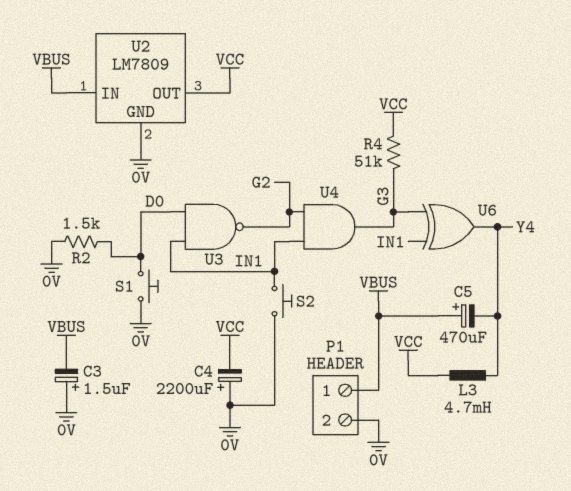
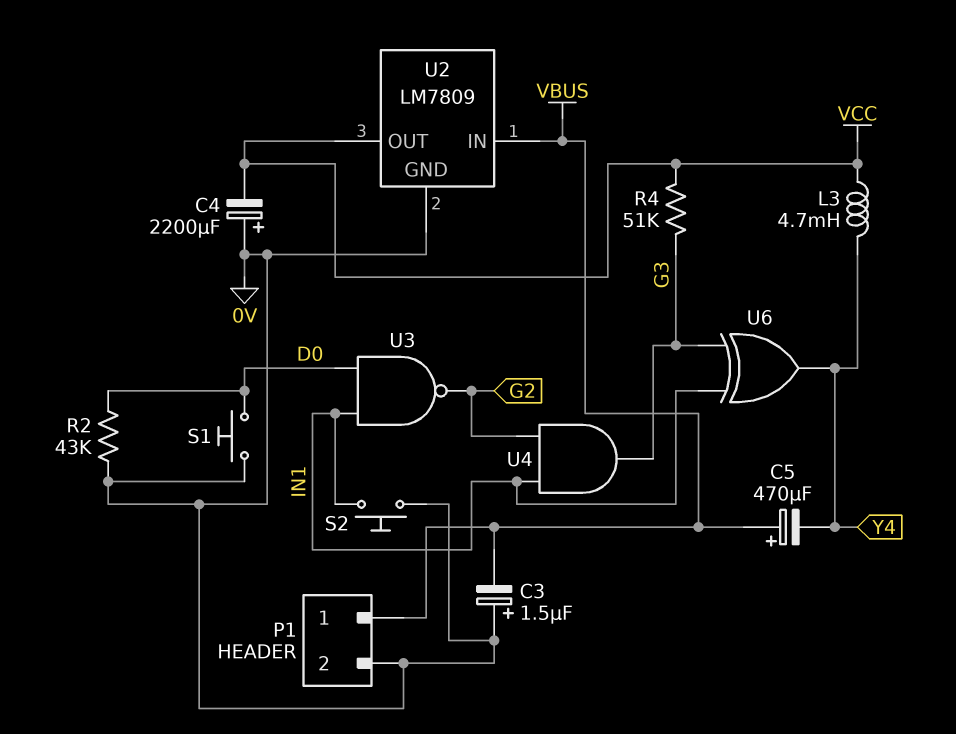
R2: 1.5k (0V, D0) -> 43k (0V, D0)

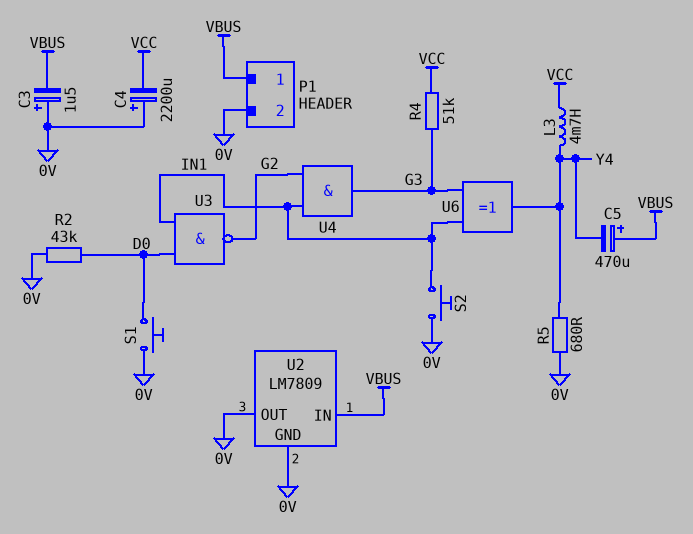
R5: none -> 680 (0V, Y4)
U2 pin OUT: VCC -> 0V

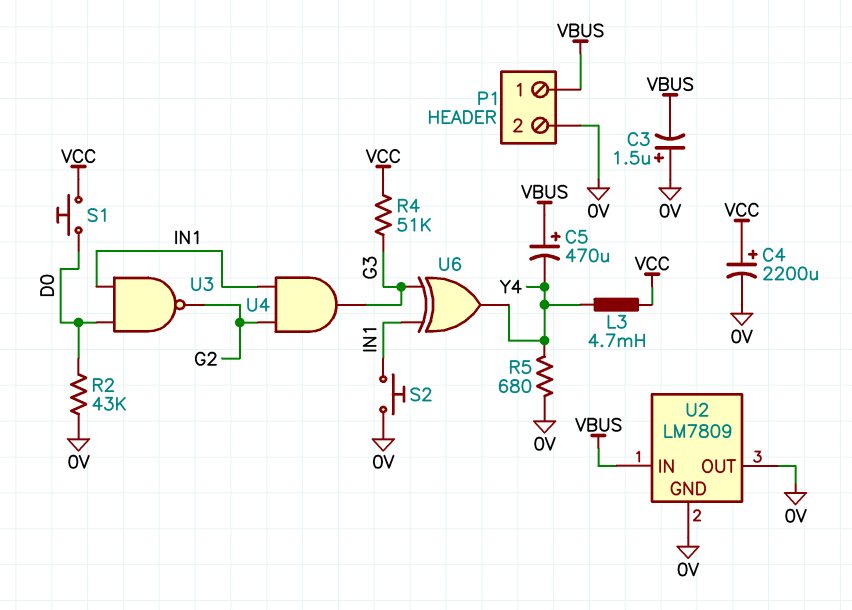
C4: 2200uF (plus 0V, minus VCC) -> 2200uF (plus VCC, minus 0V)
S1: button (0V, D0) -> button (D0, VCC)

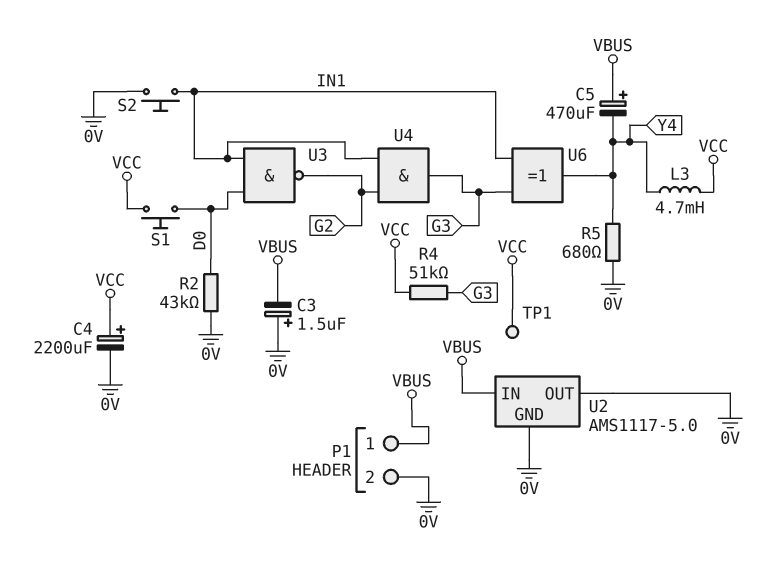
TP1: none -> test point (VCC)
U2: LM7809 -> AMS1117-5.0

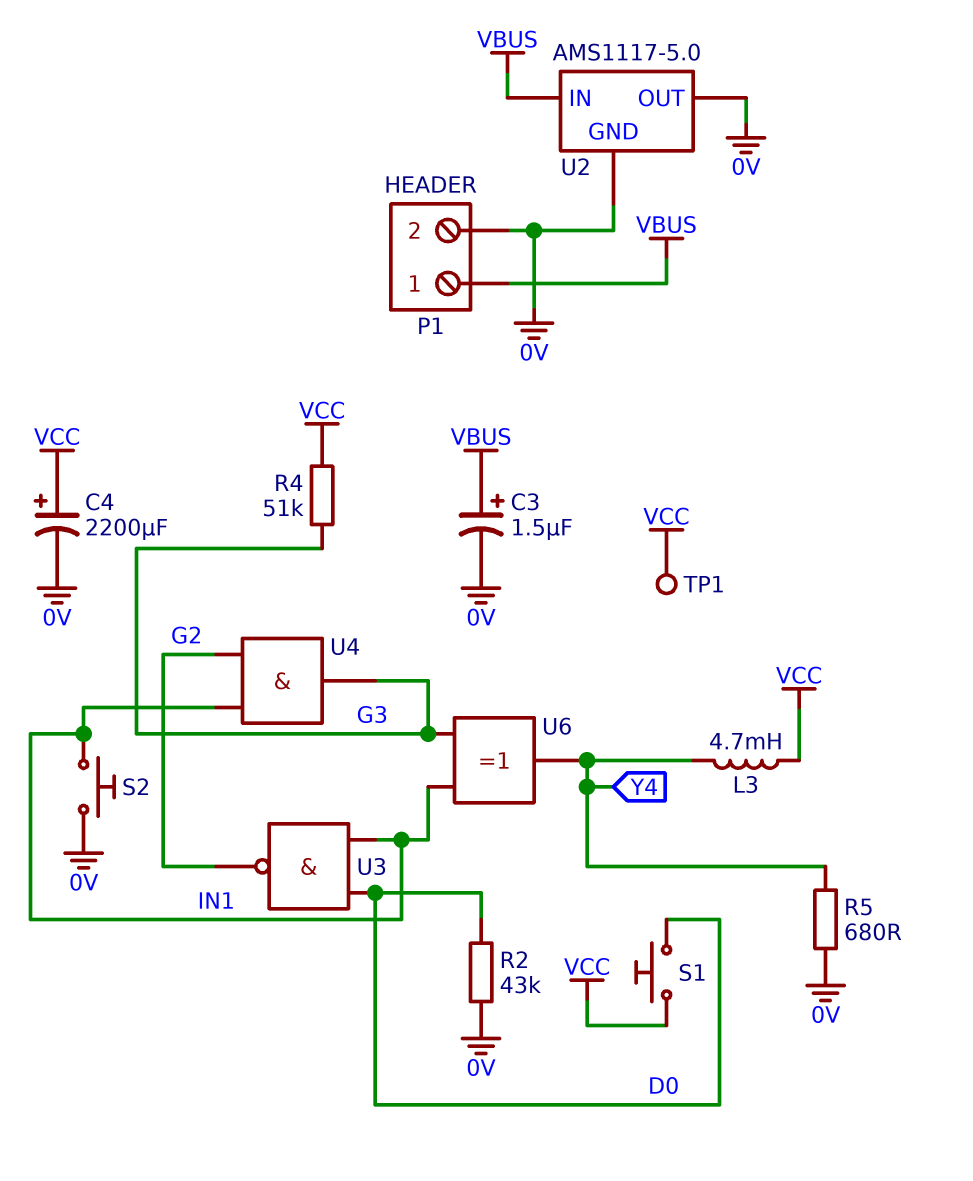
C3: 1.5uF (plus 0V, minus VBUS) -> 1.5uF (plus VBUS, minus 0V)
C5: 470uF (plus VBUS, minus Y4) -> none

